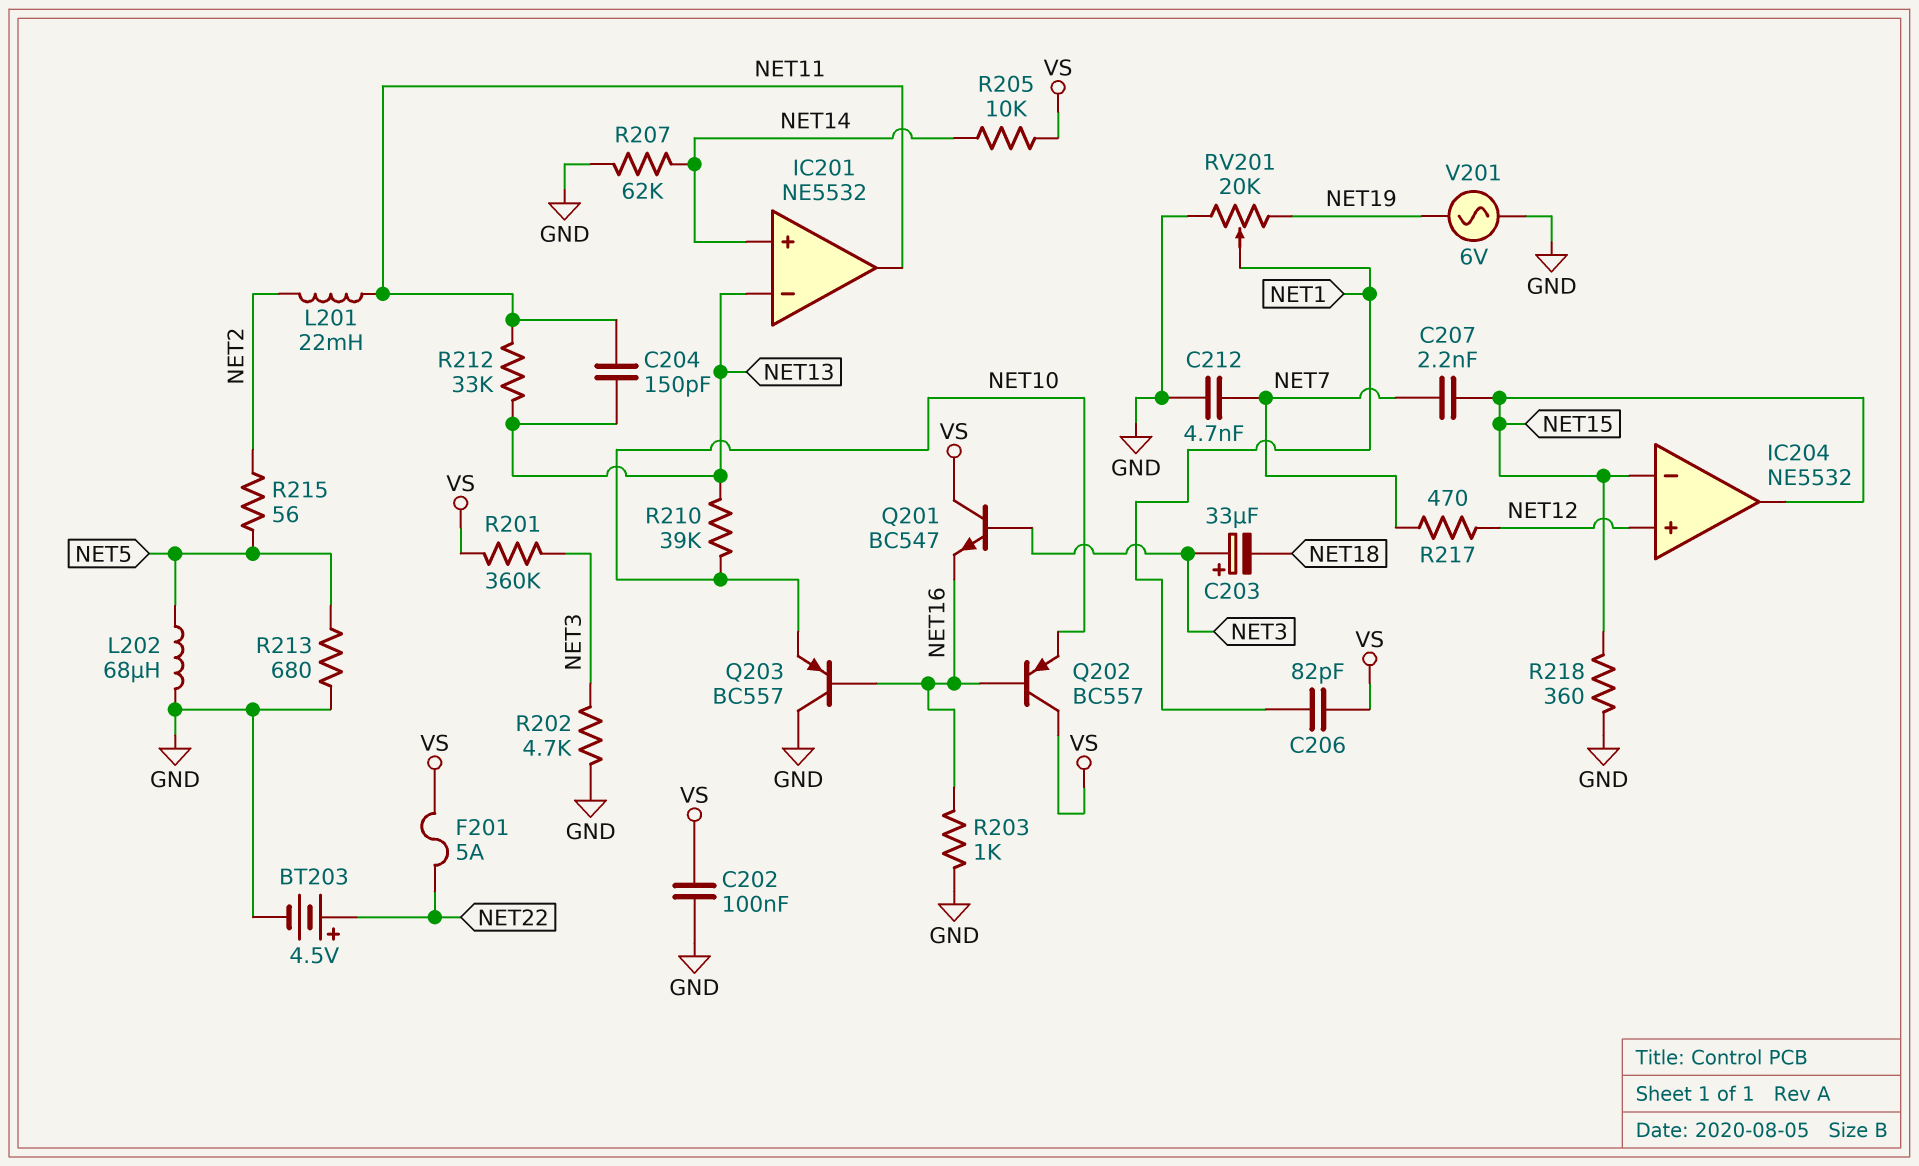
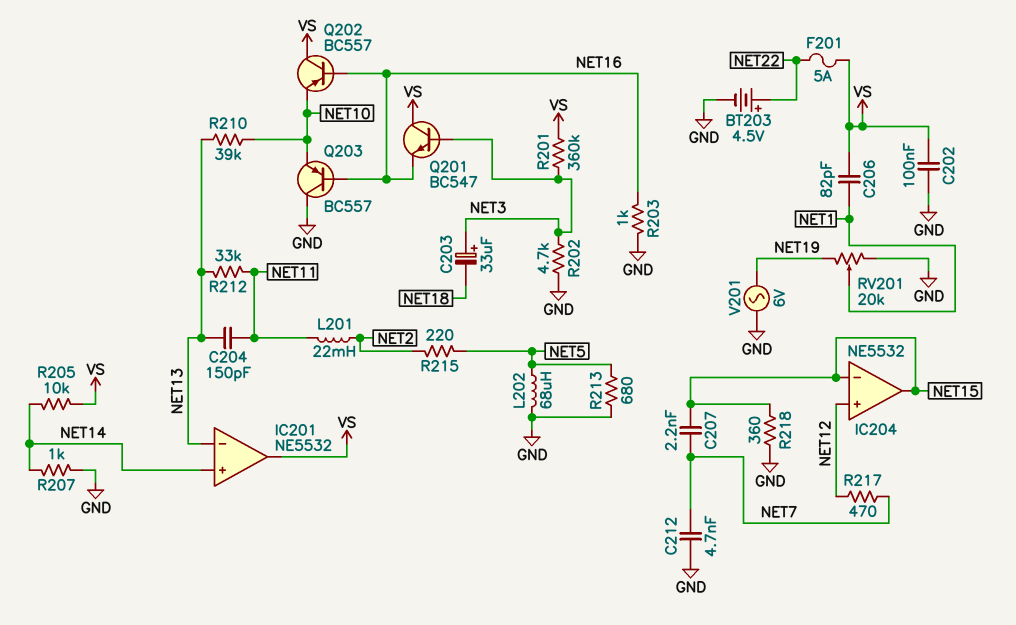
IC201 pin out: NET11 -> VS
R207: 62k (GND, NET14) -> 1k (GND, NET14)
R215: 56 (NET2, NET5) -> 220 (NET2, NET5)

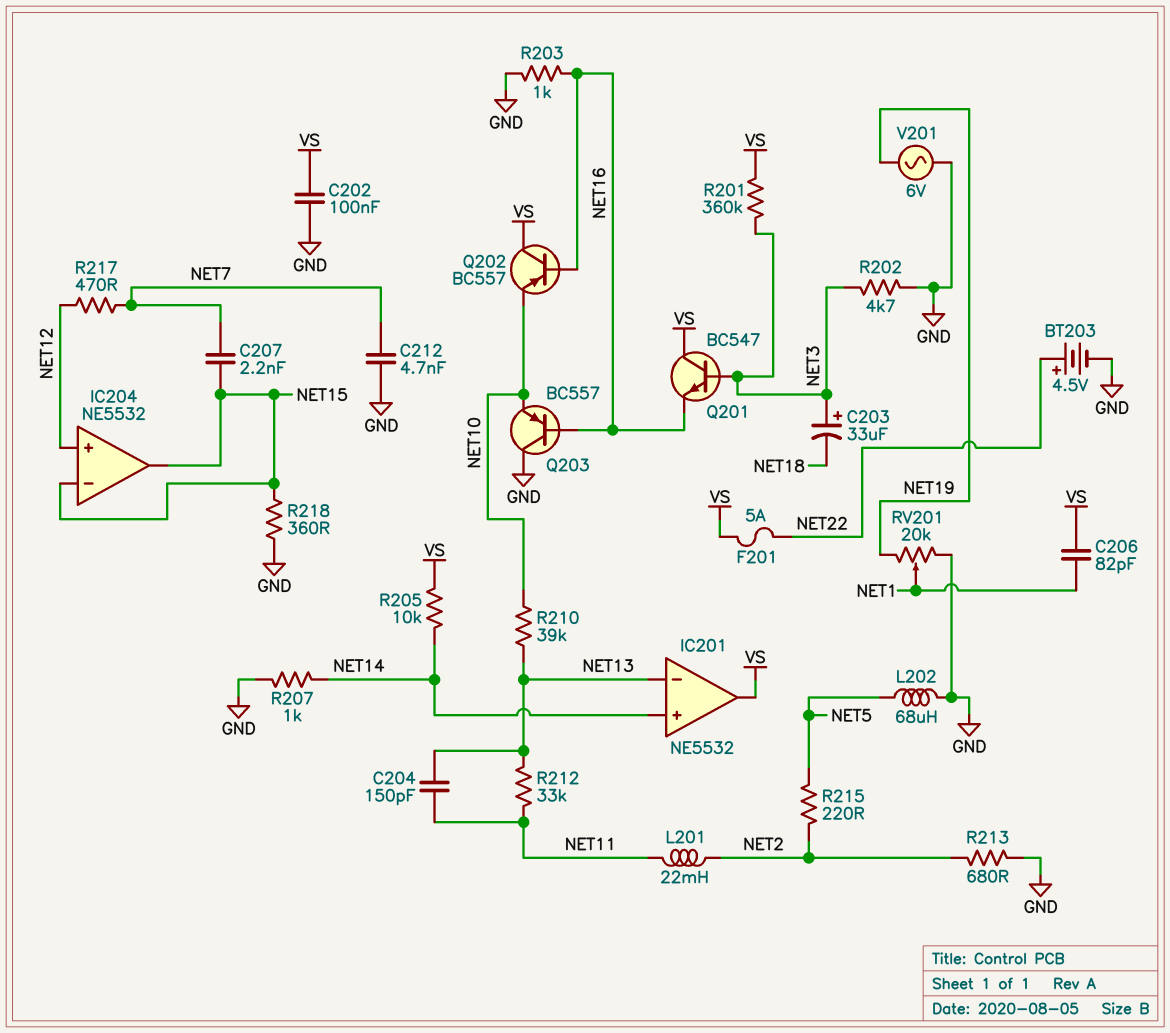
R213: 680 (GND, NET5) -> 680 (GND, NET2)

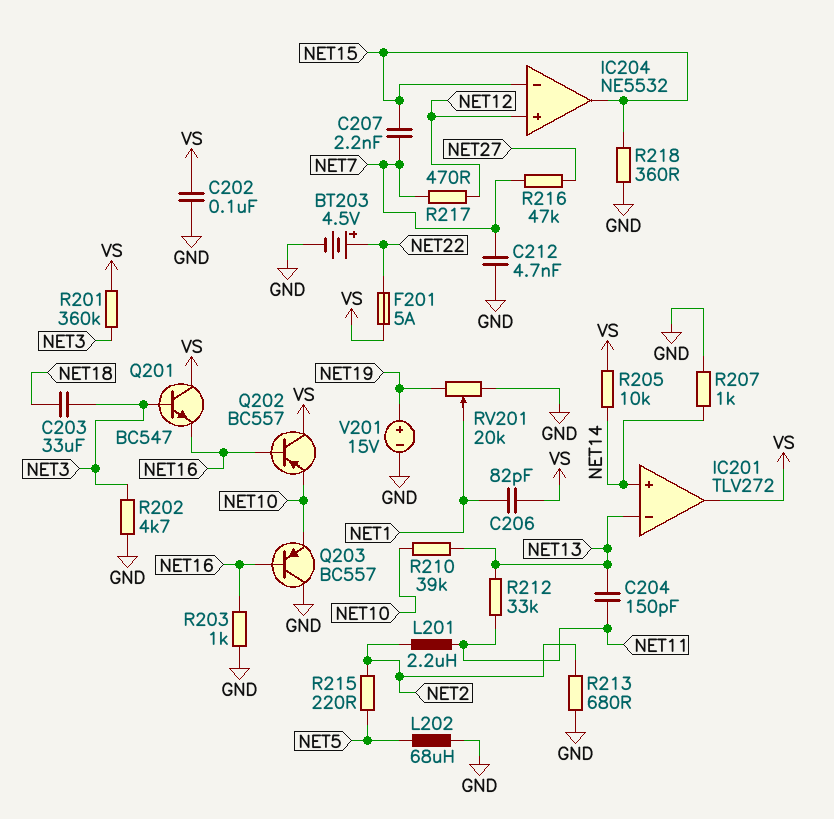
C203: 33uF (plus NET3, minus NET18) -> 33uF (NET3, NET18)
IC201: NE5532 -> TLV272
L201: 22mH (NET2, NET11) -> 2.2uH (NET2, NET11)
R216: none -> 47k (NET7, NET27)
V201: AC 6V (GND, NET19) -> 15V (plus NET19, minus GND)

